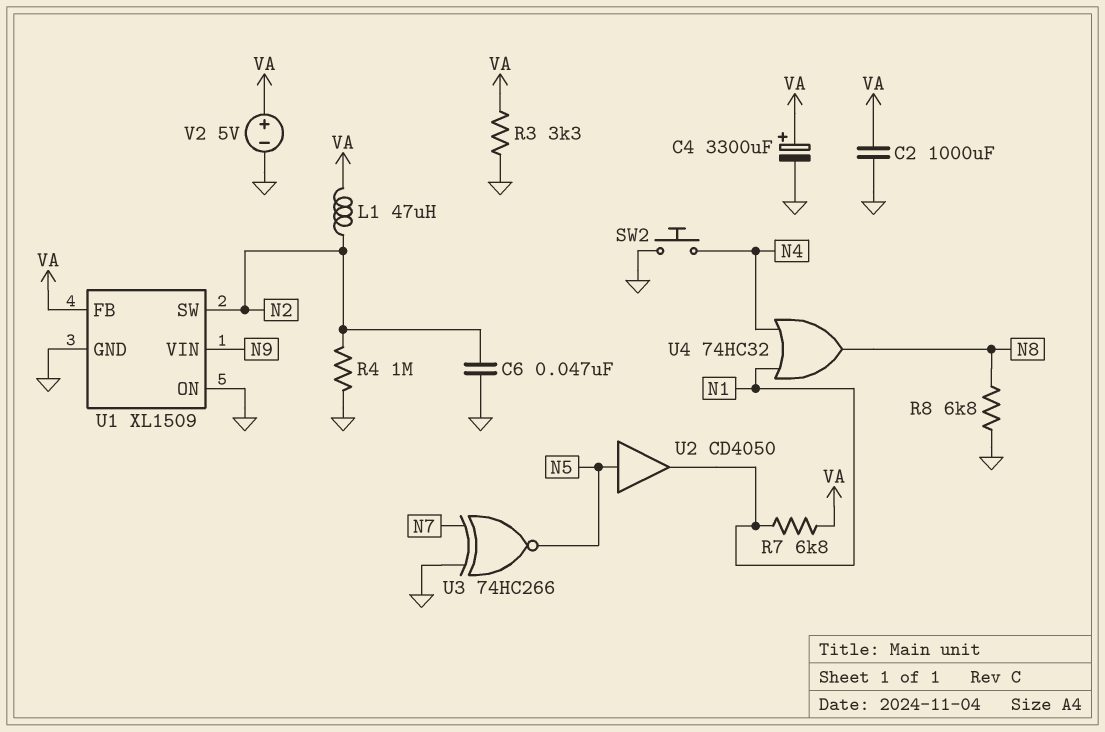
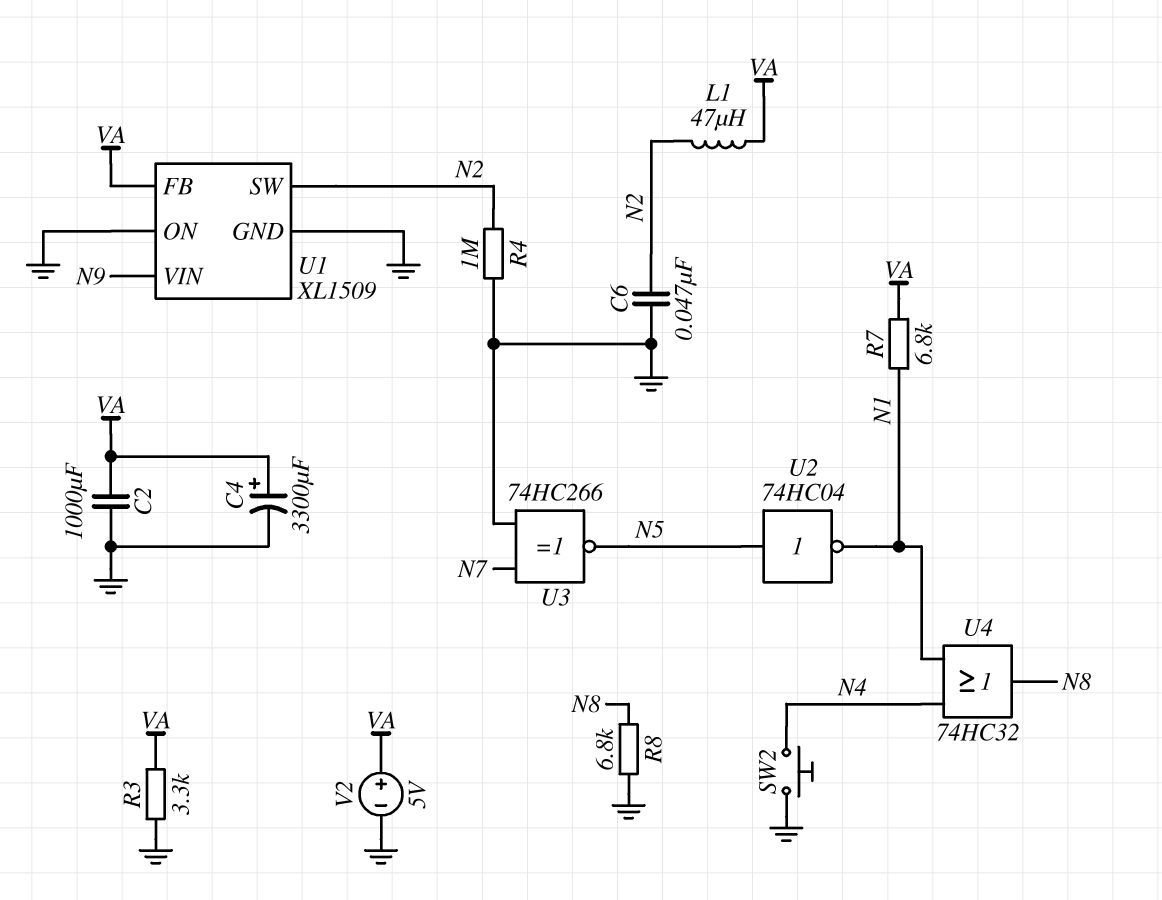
U2: buffer CD4050 (in N5, out N1) -> NOT 74HC04 (in N5, out N1)

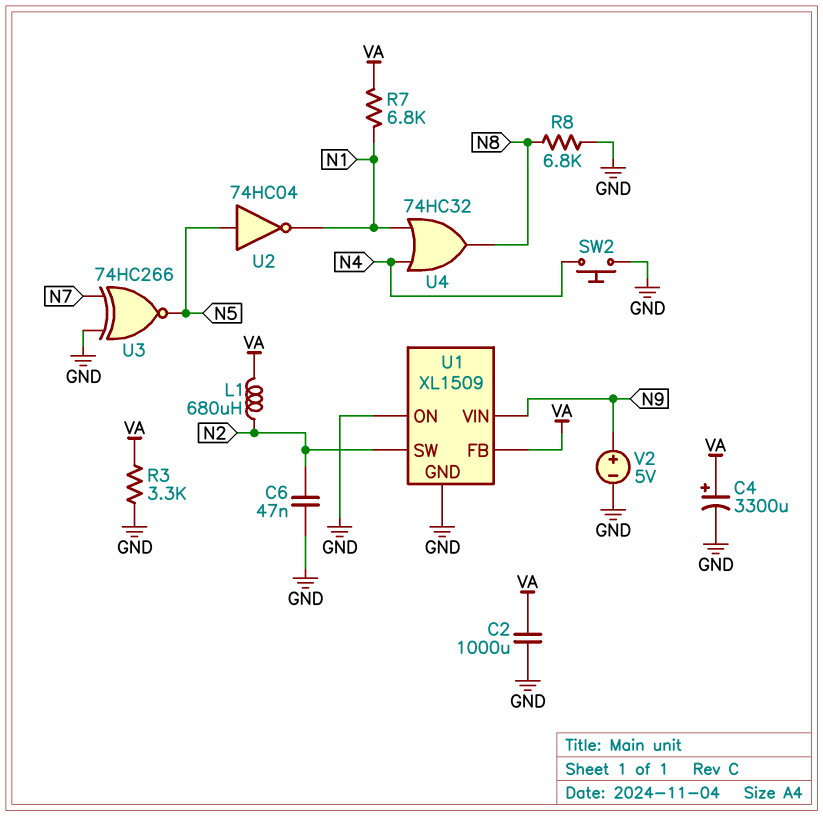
L1: 47uH (N2, VA) -> 680uH (N2, VA)
R4: 1M (GND, N2) -> none
V2: 5V (plus VA, minus GND) -> 5V (plus N9, minus GND)

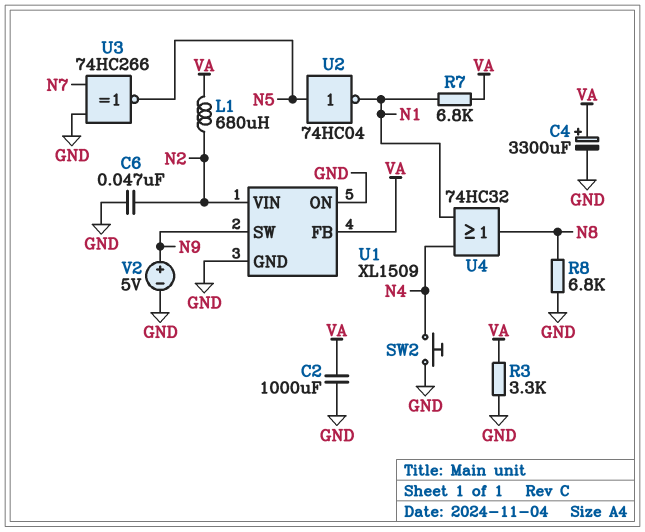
U1 pin SW: N2 -> N9
U1 pin VIN: N9 -> N2

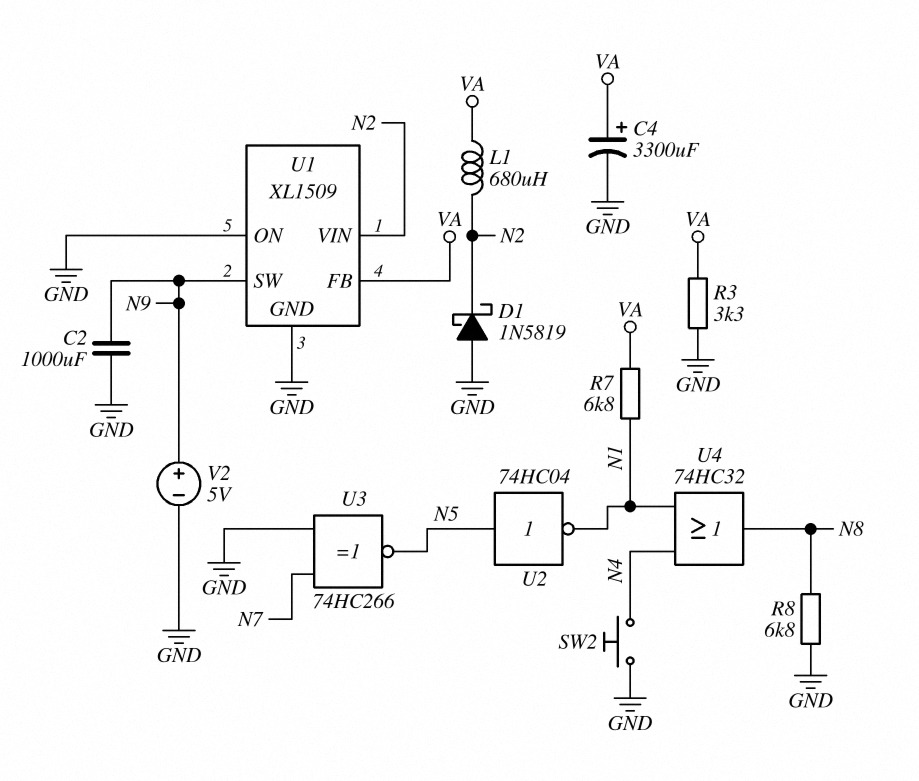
C2: 1000uF (GND, VA) -> 1000uF (GND, N9)
C6: 47nF (GND, N2) -> none
D1: none -> schottky 1N5819 (A GND, K N2)

